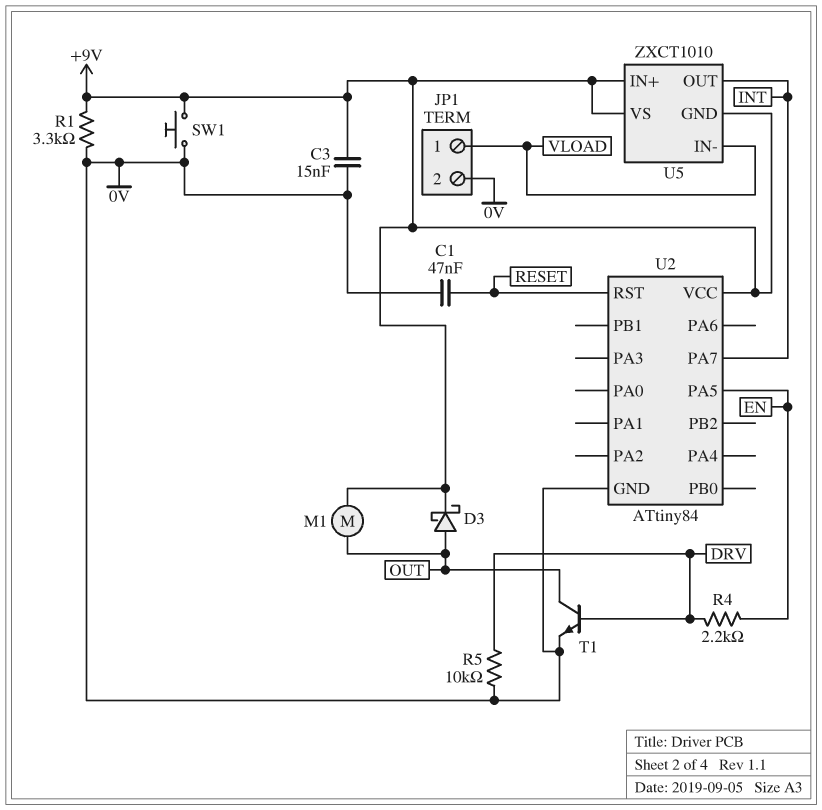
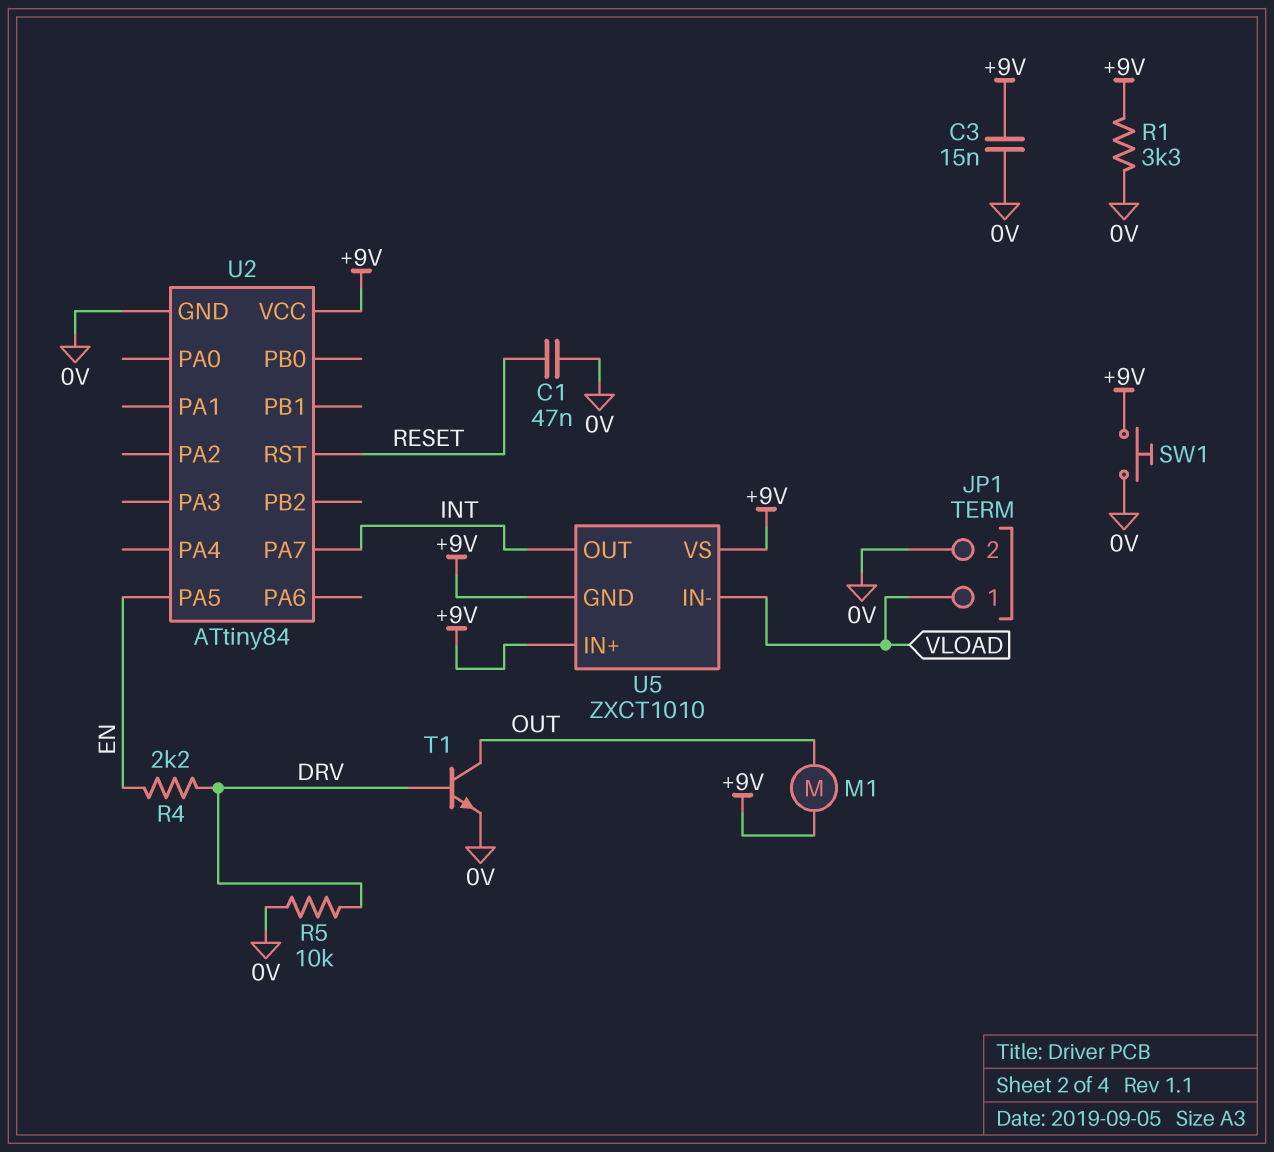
D3: schottky (A OUT, K +9V) -> none

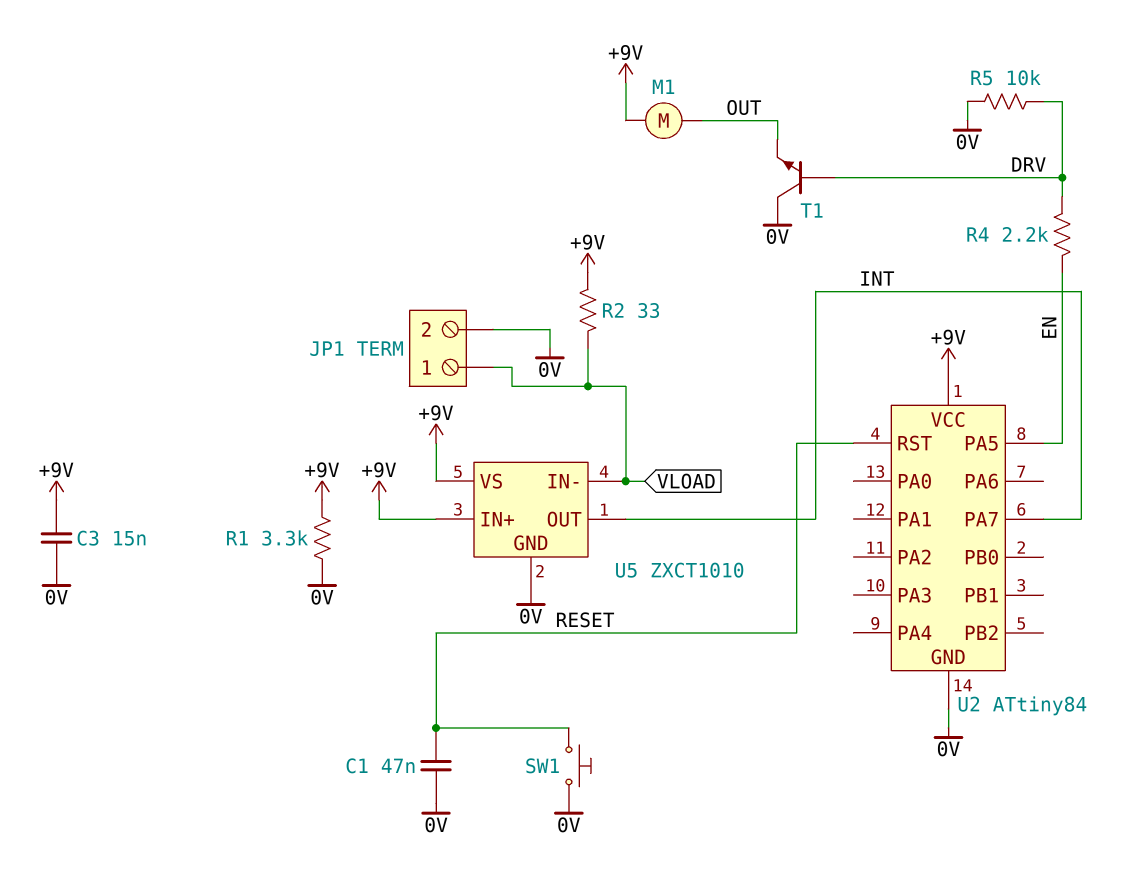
R2: none -> 33 (+9V, VLOAD)
SW1: button (+9V, 0V) -> button (0V, RESET)
T1: NPN (B DRV, C OUT, E 0V) -> NPN (B DRV, C 0V, E OUT)
U5 pin GND: +9V -> 0V

